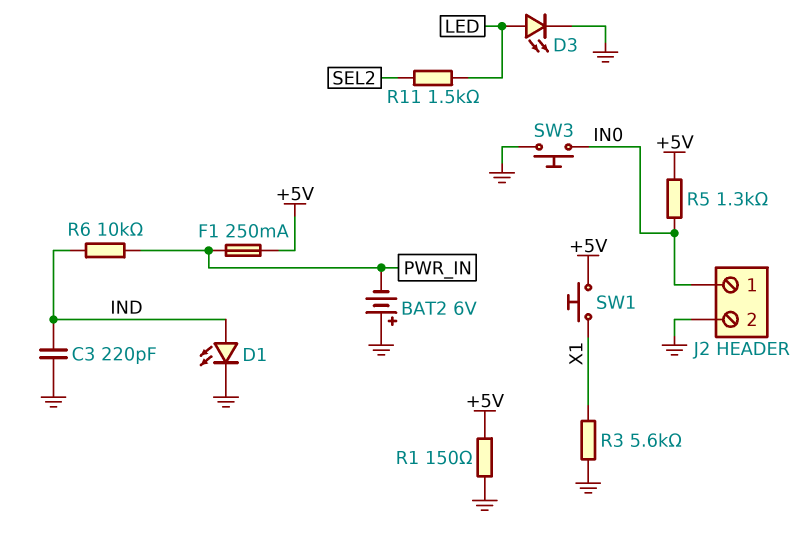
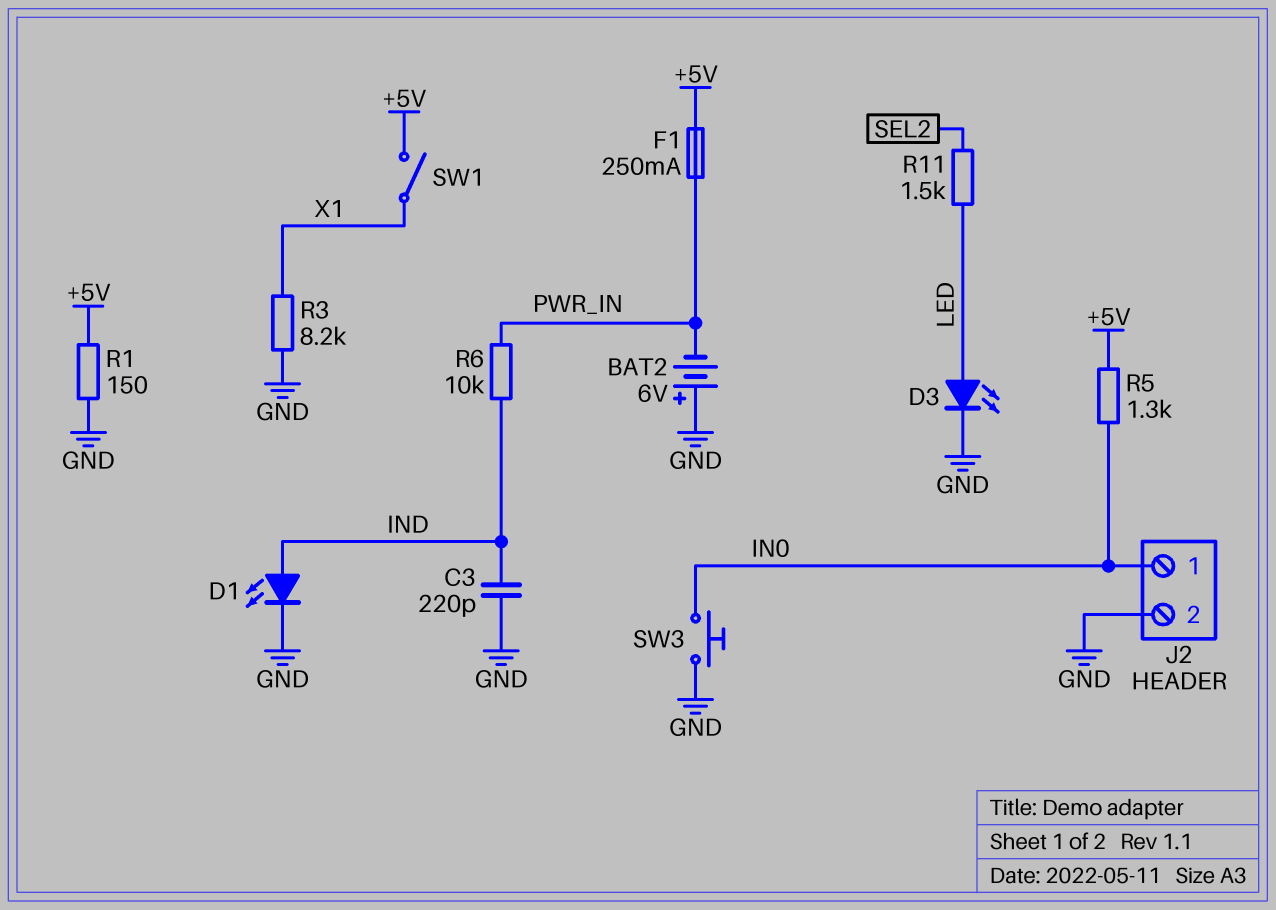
R3: 5.6k (GND, X1) -> 8.2k (GND, X1)
SW1: button (+5V, X1) -> switch (+5V, X1)

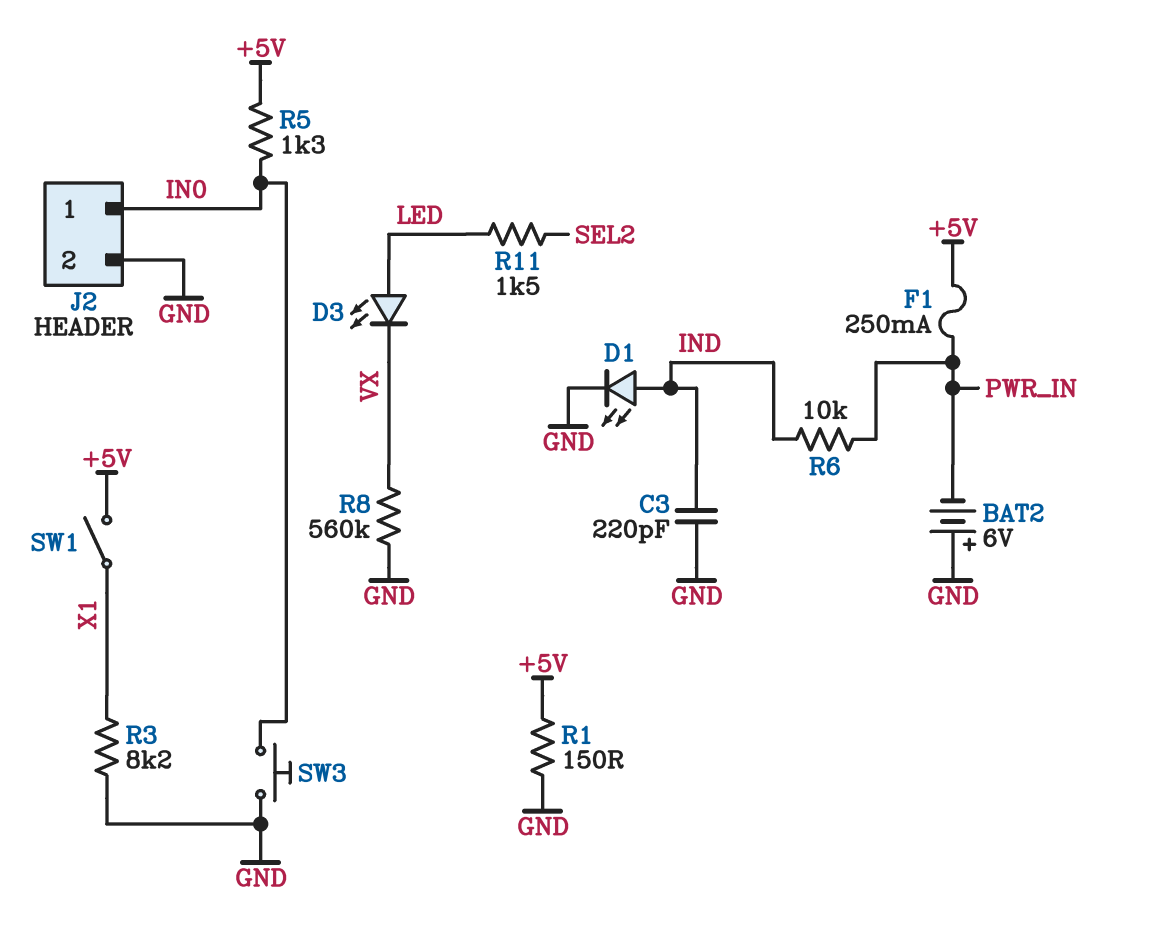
D3: LED (A LED, K GND) -> LED (A LED, K VX)
R8: none -> 560k (GND, VX)

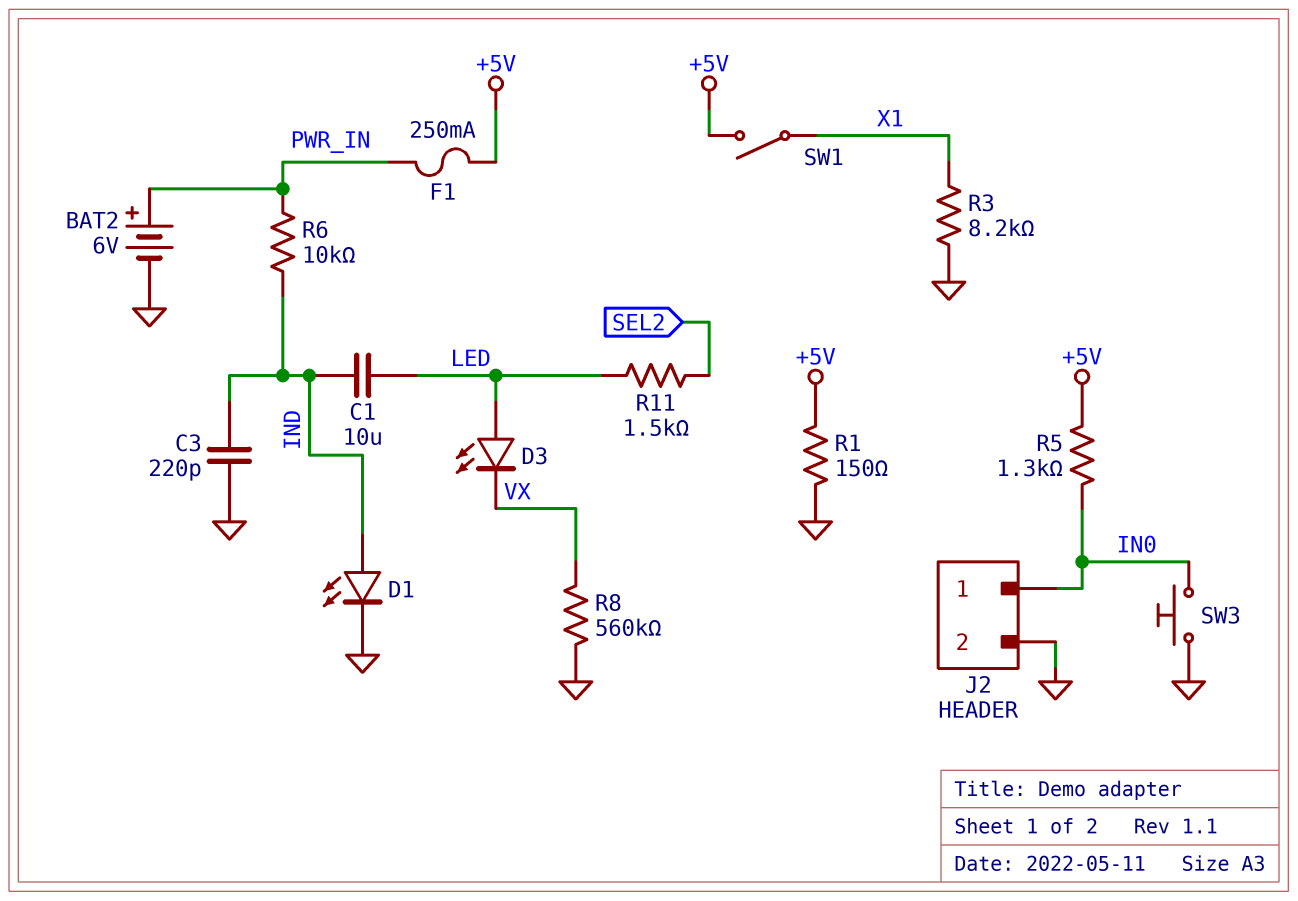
BAT2: 6V (plus GND, minus PWR_IN) -> 6V (plus PWR_IN, minus GND)
C1: none -> 10uF (IND, LED)

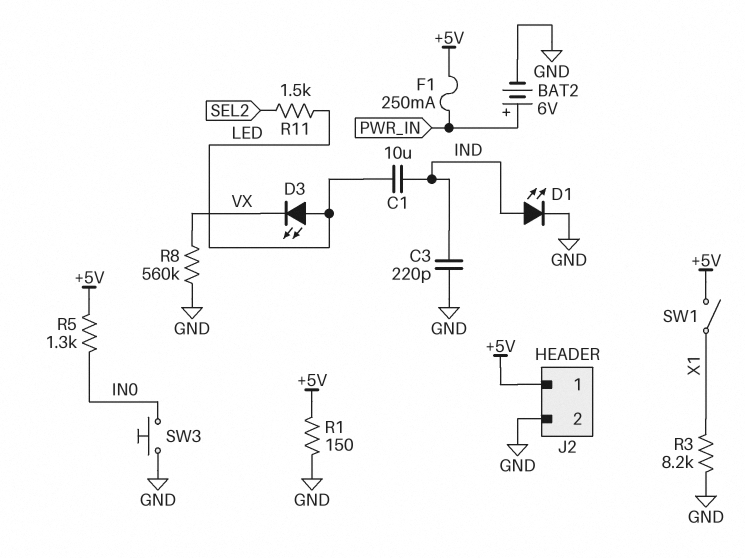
J2 pin 1: IN0 -> +5V
R6: 10k (IND, PWR_IN) -> none

